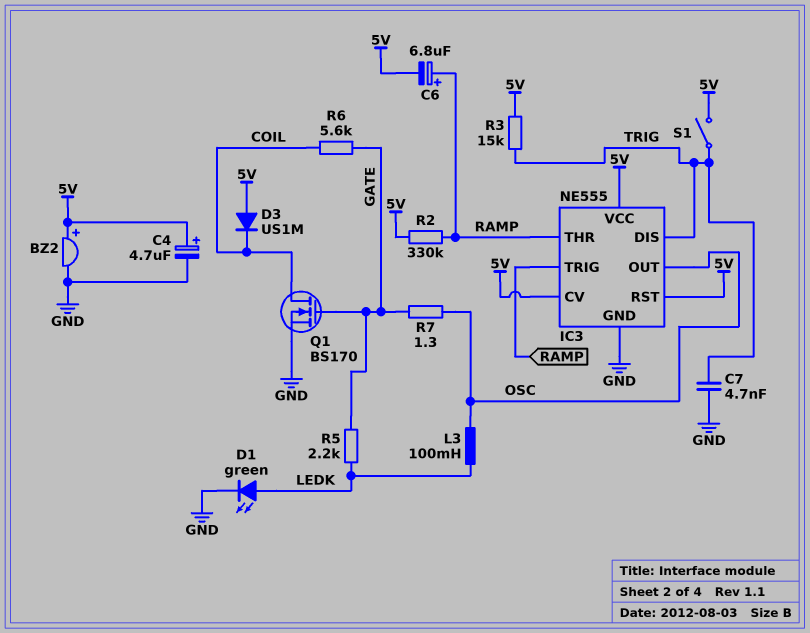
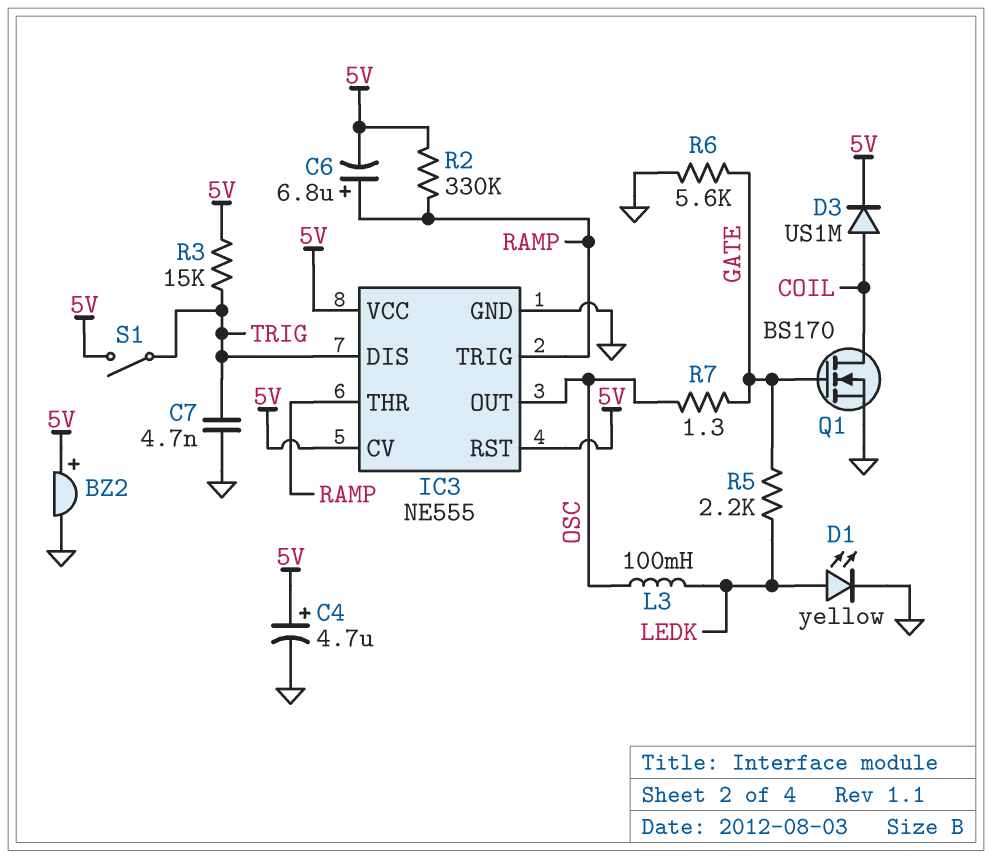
D1: LED green (A LEDK, K GND) -> LED yellow (A LEDK, K GND)
D3: diode US1M (A 5V, K COIL) -> diode US1M (A COIL, K 5V)
R6: 5.6k (COIL, GATE) -> 5.6k (GATE, GND)

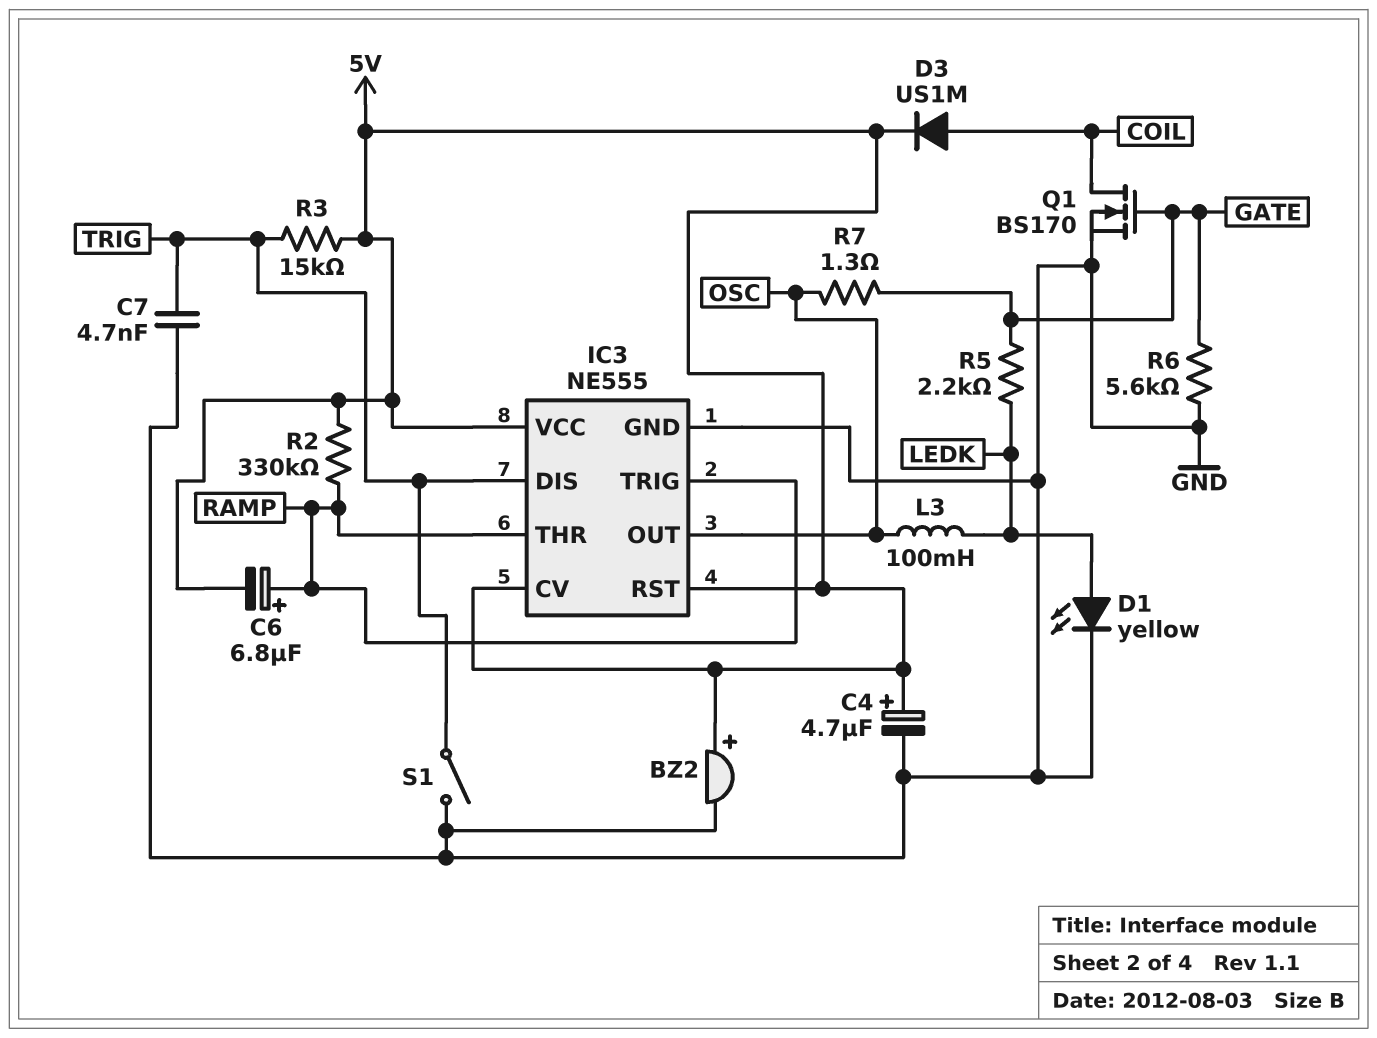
S1: switch (5V, TRIG) -> switch (GND, TRIG)

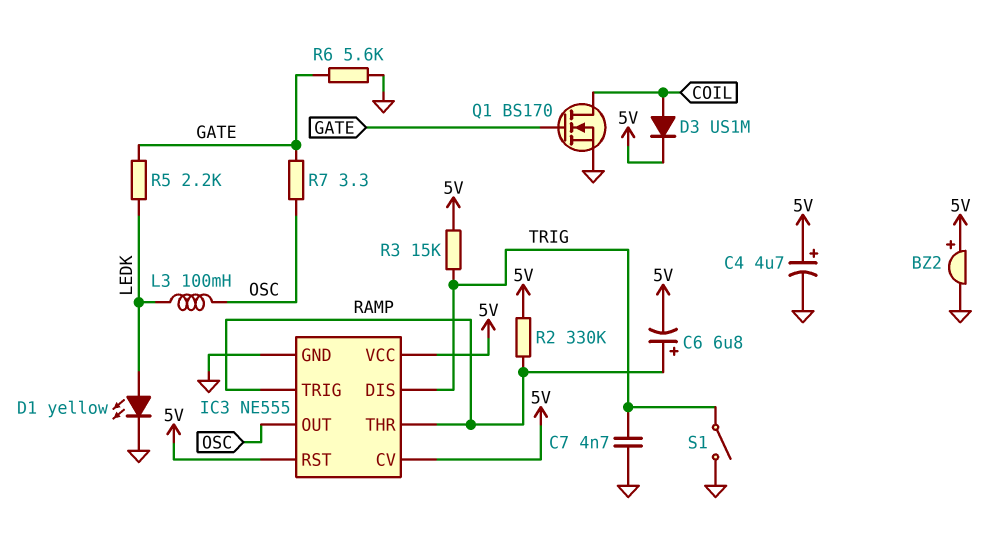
R7: 1.3 (GATE, OSC) -> 3.3 (GATE, OSC)

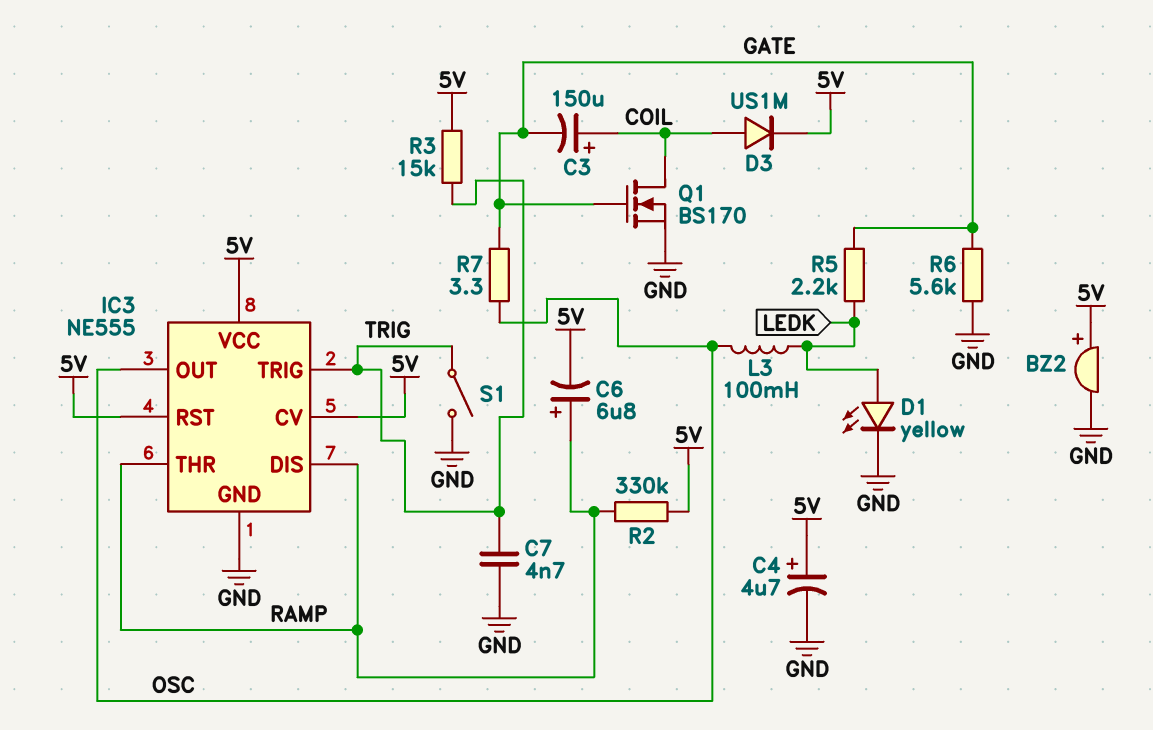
C3: none -> 150uF (plus COIL, minus GATE)
IC3 pin DIS: TRIG -> RAMP
IC3 pin TRIG: RAMP -> TRIG

